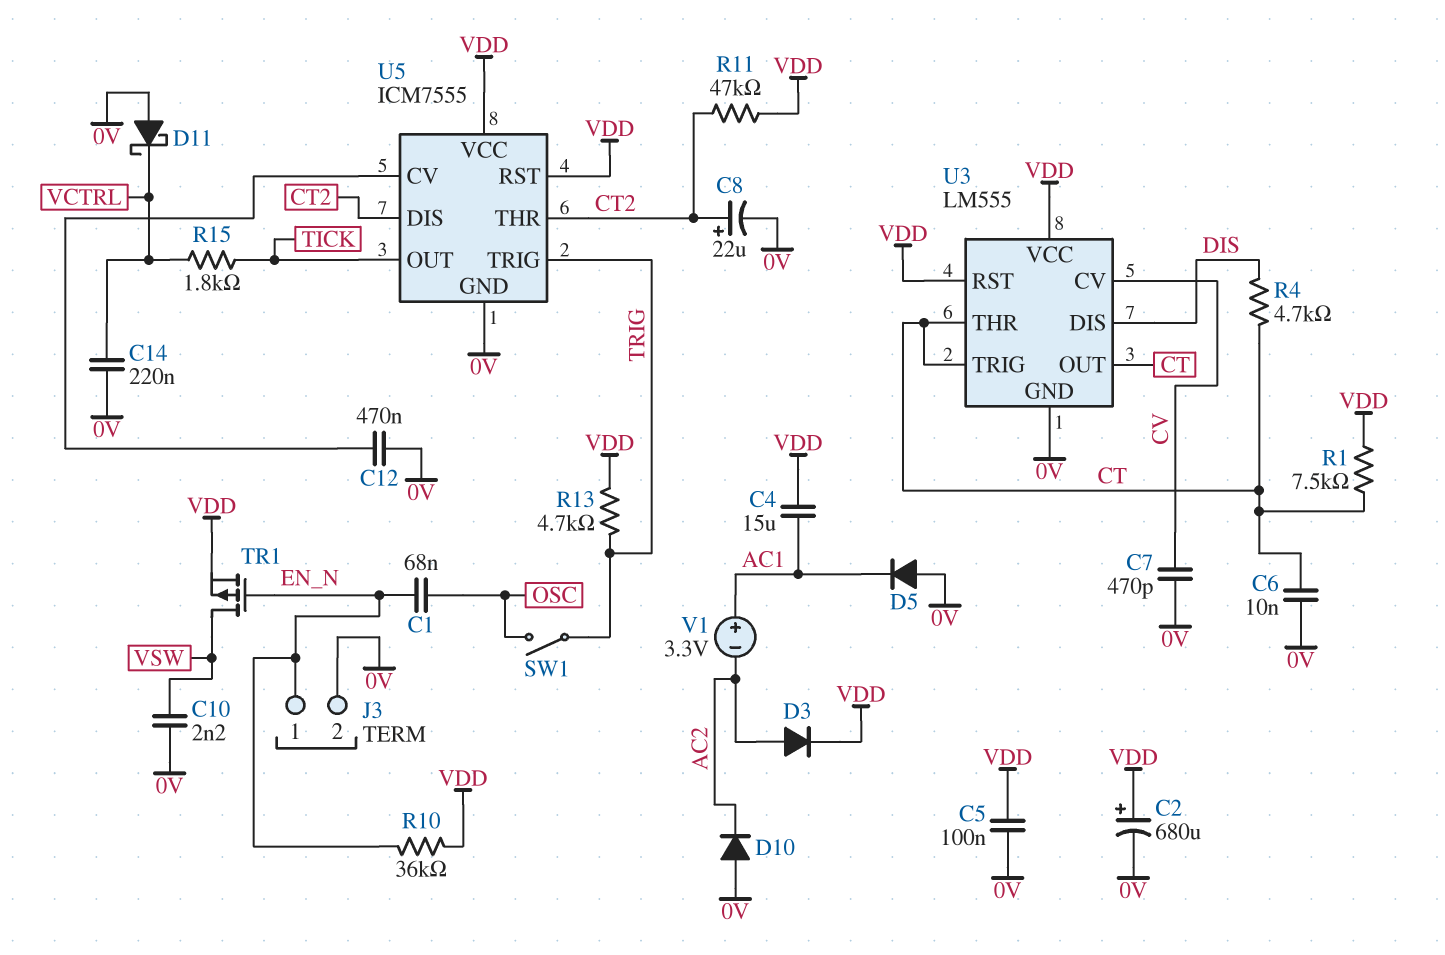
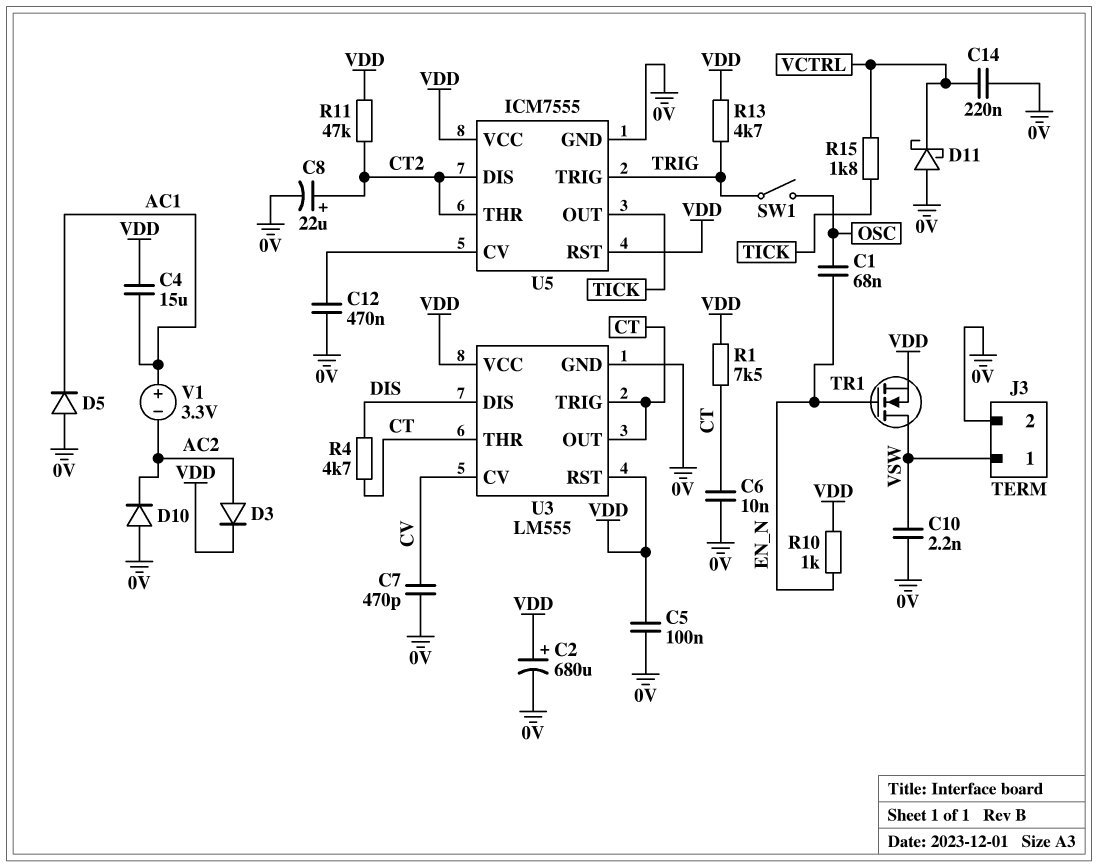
J3 pin 1: EN_N -> VSW
R10: 36k (EN_N, VDD) -> 1k (EN_N, VDD)
TR1: PMOS (G EN_N, D VSW, S VDD) -> NMOS (G EN_N, D VSW, S VDD)

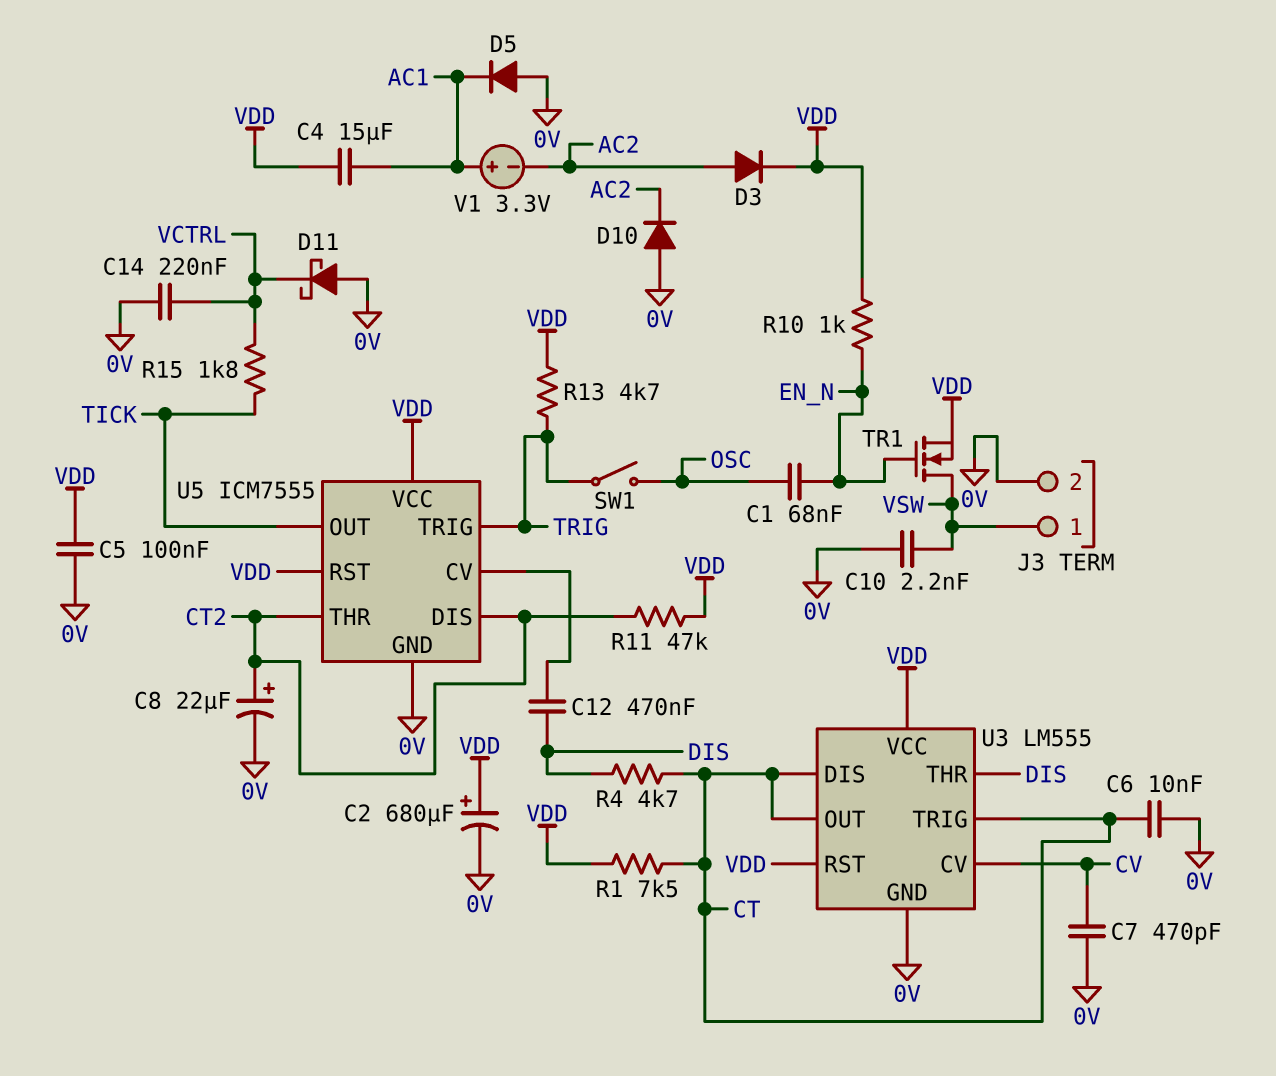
C12: 470nF (0V, U5/CV) -> 470nF (DIS, U5/CV)
U3 pin DIS: DIS -> CT
U3 pin THR: CT -> DIS

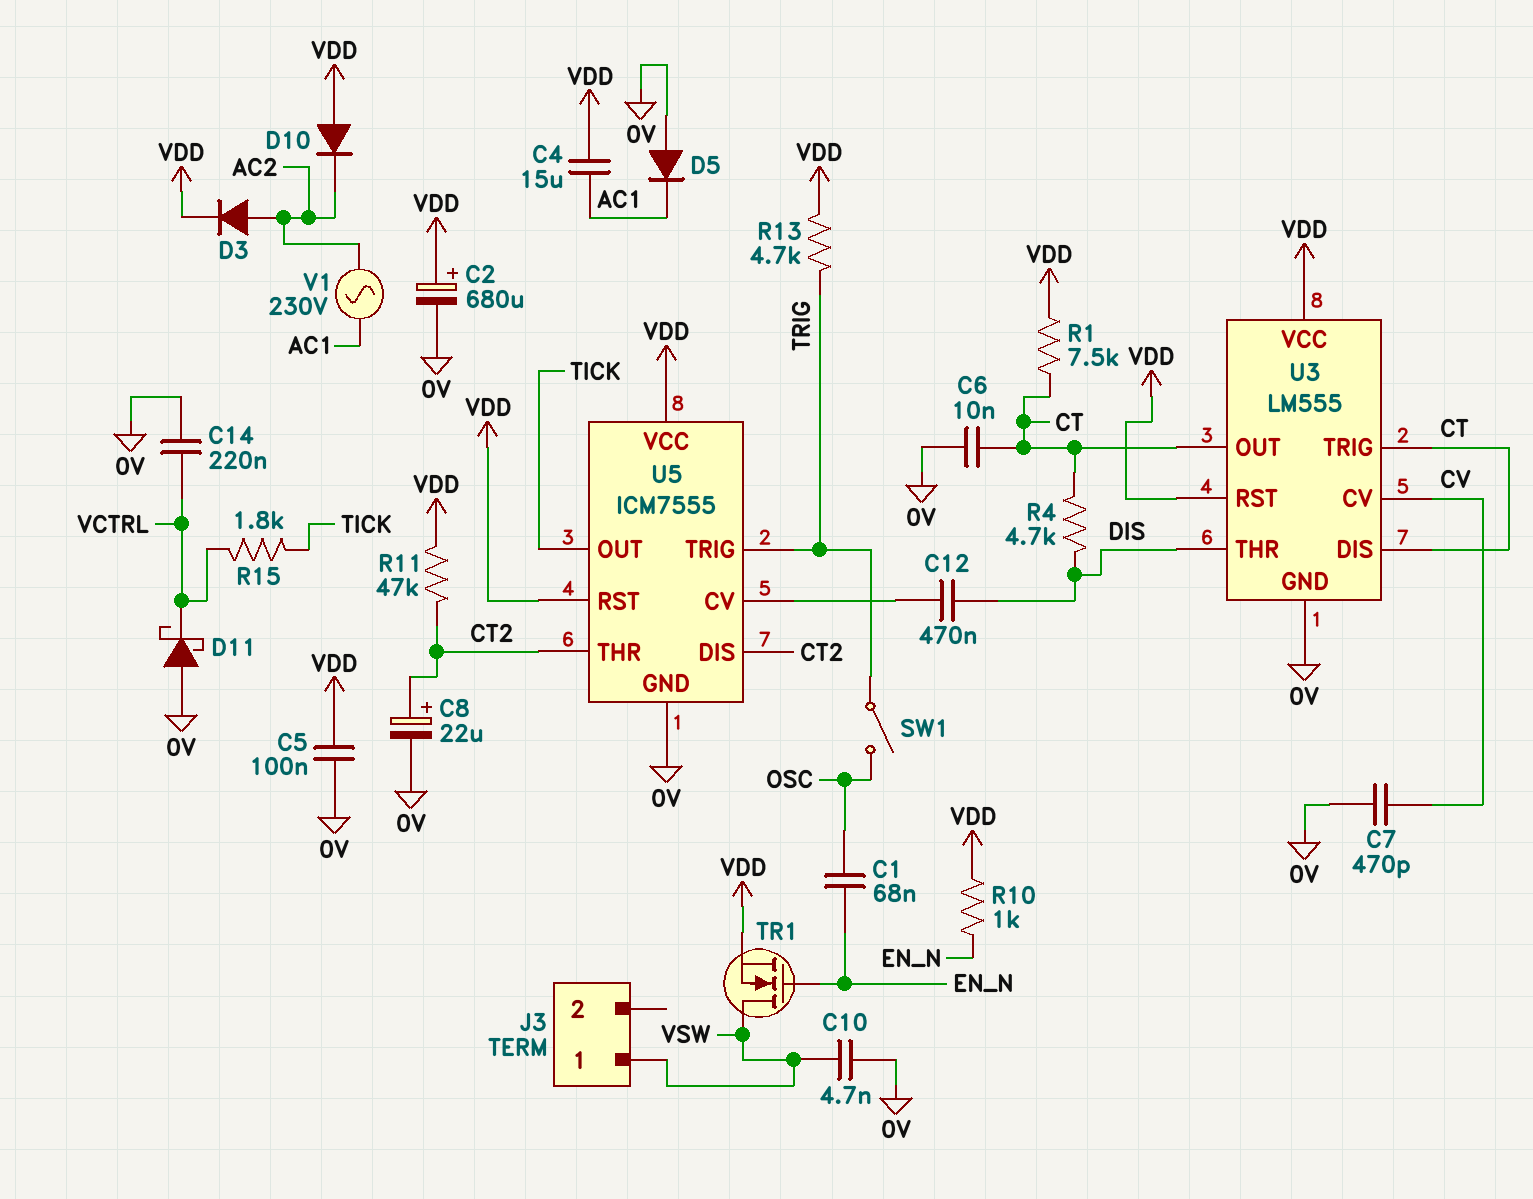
C10: 2.2nF (0V, VSW) -> 4.7nF (0V, VSW)
D10: diode (A 0V, K AC2) -> diode (A VDD, K AC2)
J3 pin 2: 0V -> none
V1: 3.3V (plus AC1, minus AC2) -> AC 230V (AC1, AC2)

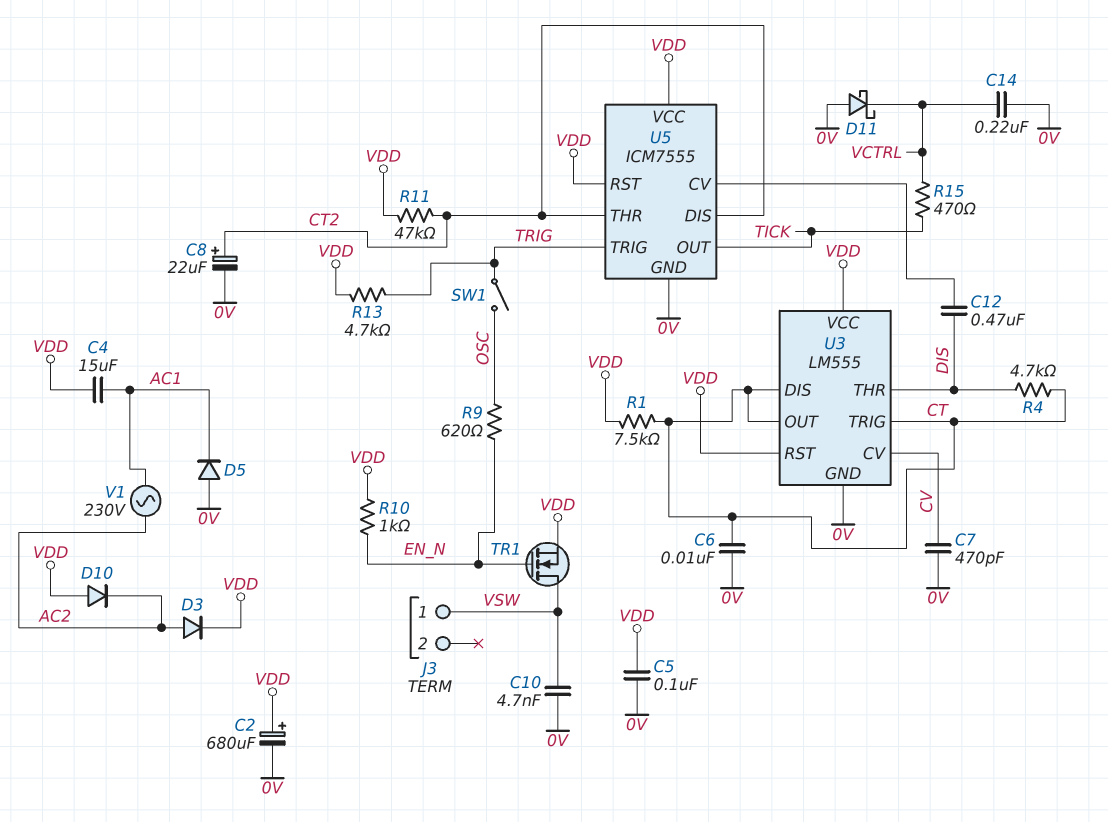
C1: 68nF (EN_N, OSC) -> none
R9: none -> 620 (EN_N, OSC)
R15: 1.8k (TICK, VCTRL) -> 470 (TICK, VCTRL)

